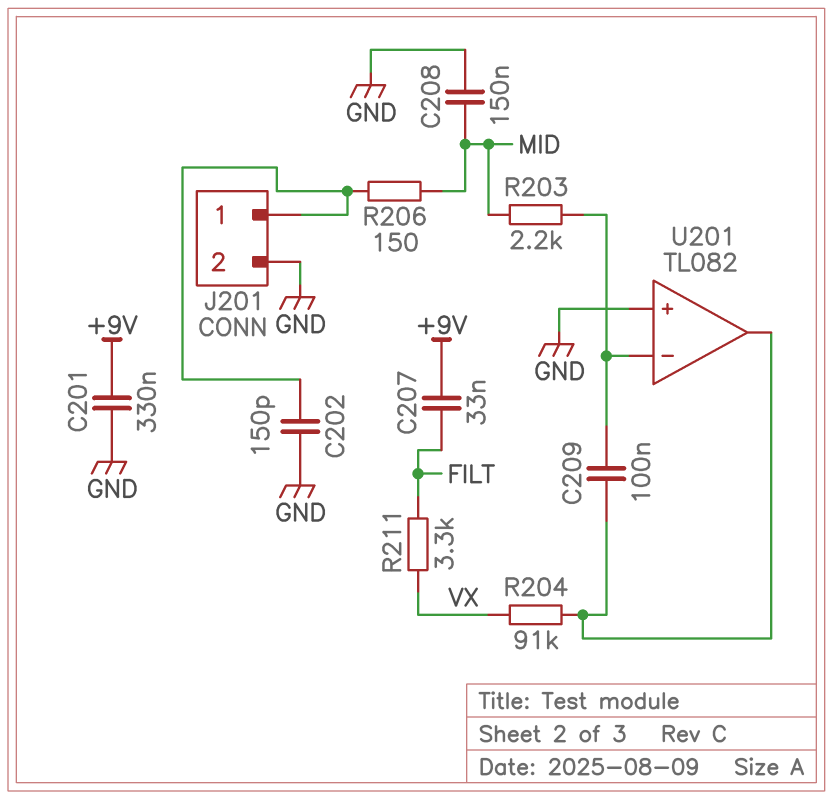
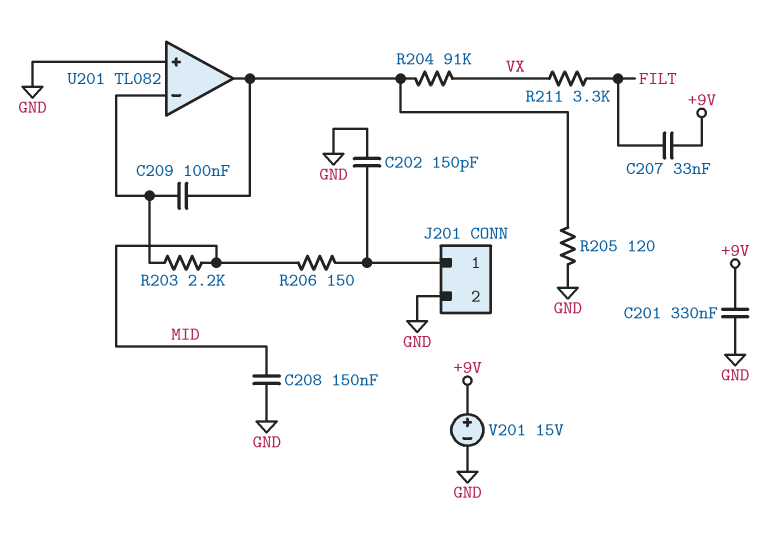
R205: none -> 120 (GND, U201/out)
V201: none -> 15V (plus +9V, minus GND)

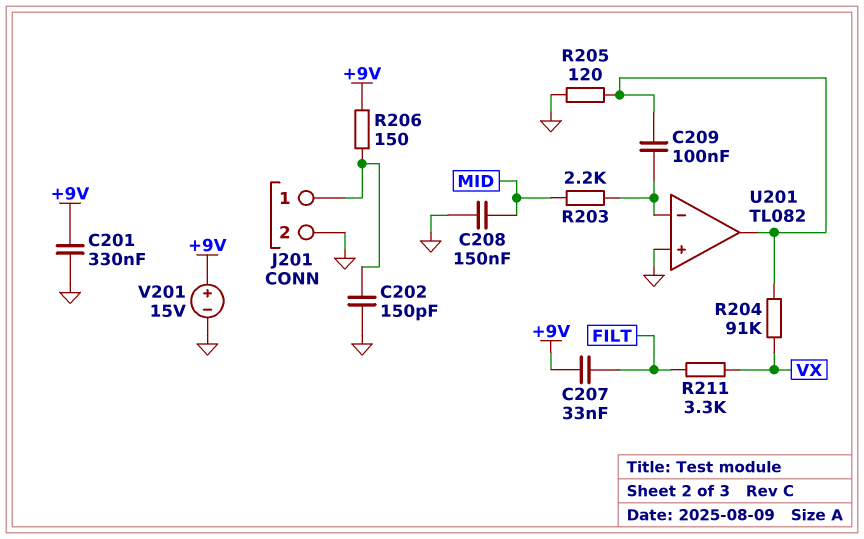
R206: 150 (J201/1, MID) -> 150 (+9V, J201/1)

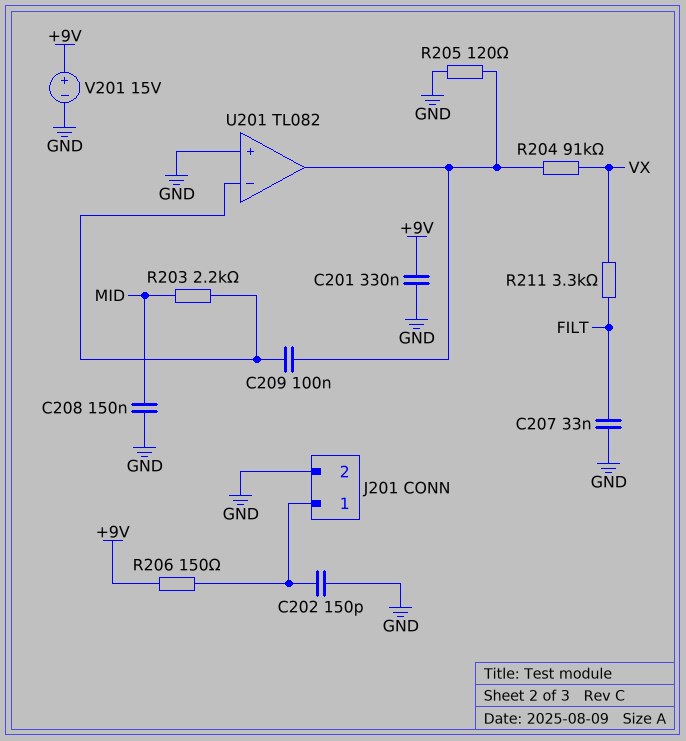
C207: 33nF (+9V, FILT) -> 33nF (FILT, GND)

